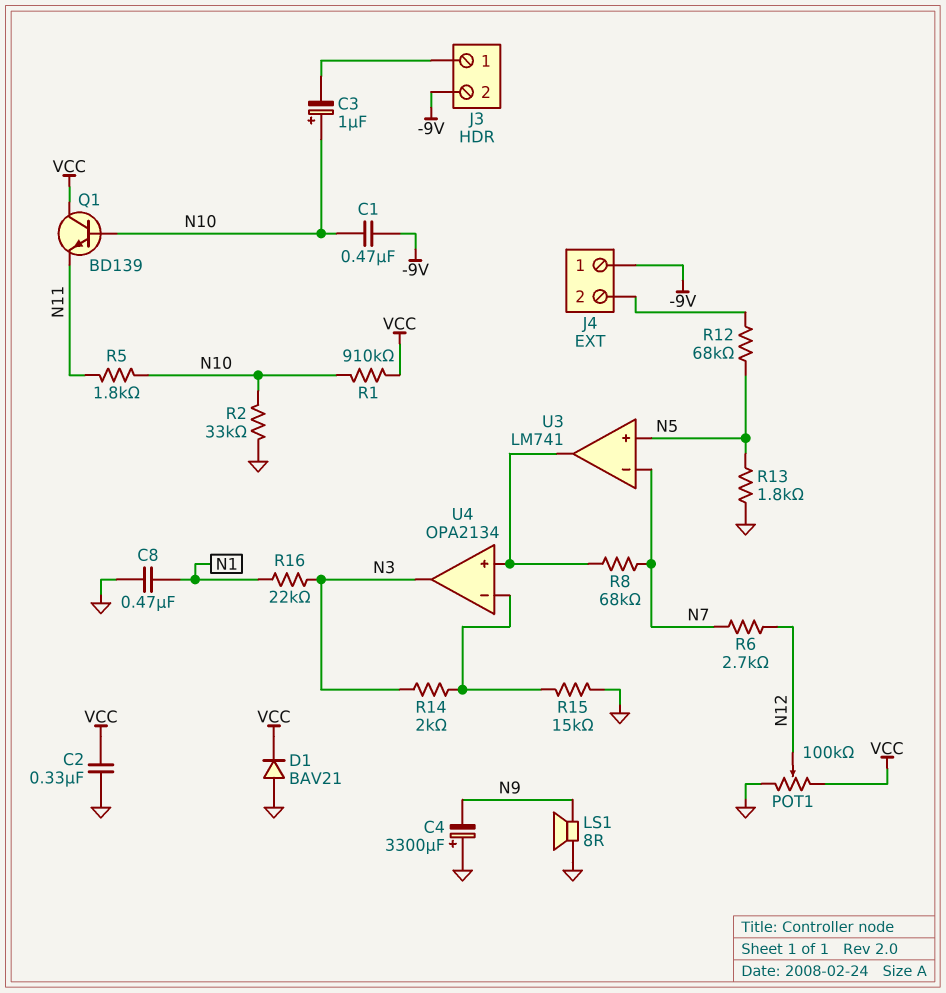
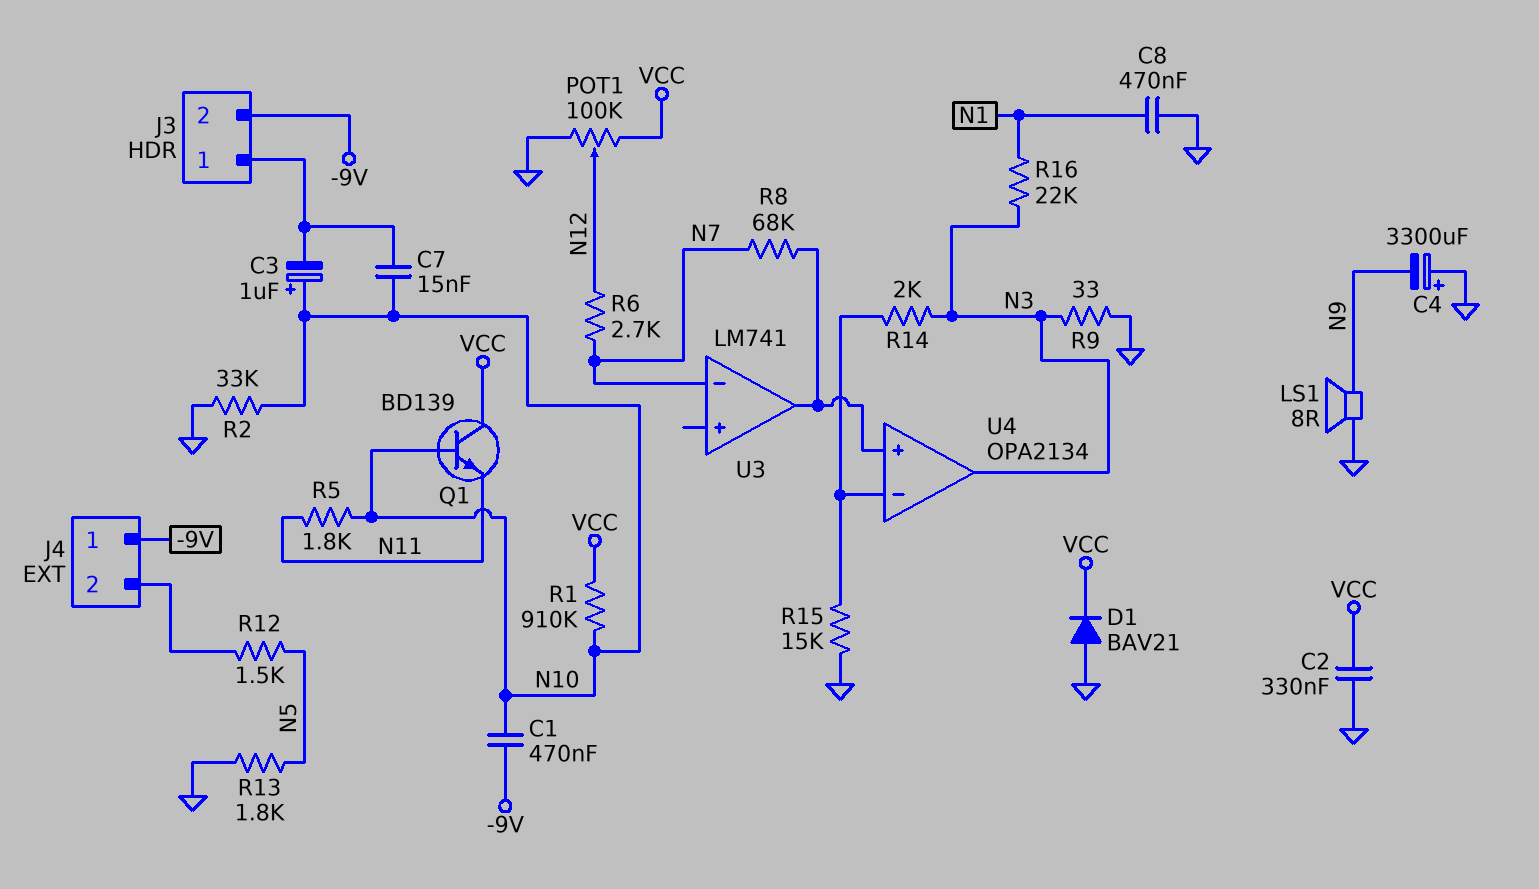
C7: none -> 15nF (J3/1, N10)
R9: none -> 33 (GND, N3)
R12: 68k (J4/2, N5) -> 1.5k (J4/2, N5)
U3 pin in+: N5 -> none

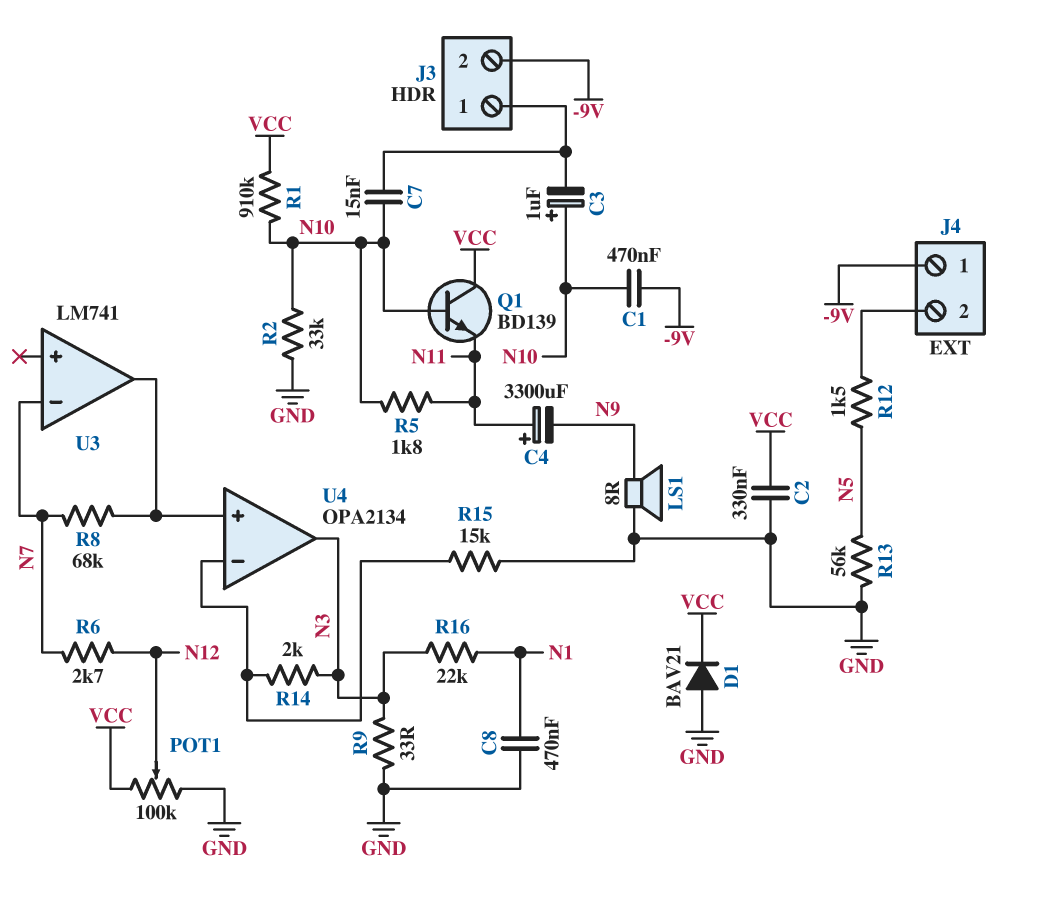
C4: 3300uF (plus GND, minus N9) -> 3300uF (plus N11, minus N9)
R13: 1.8k (GND, N5) -> 56k (GND, N5)

